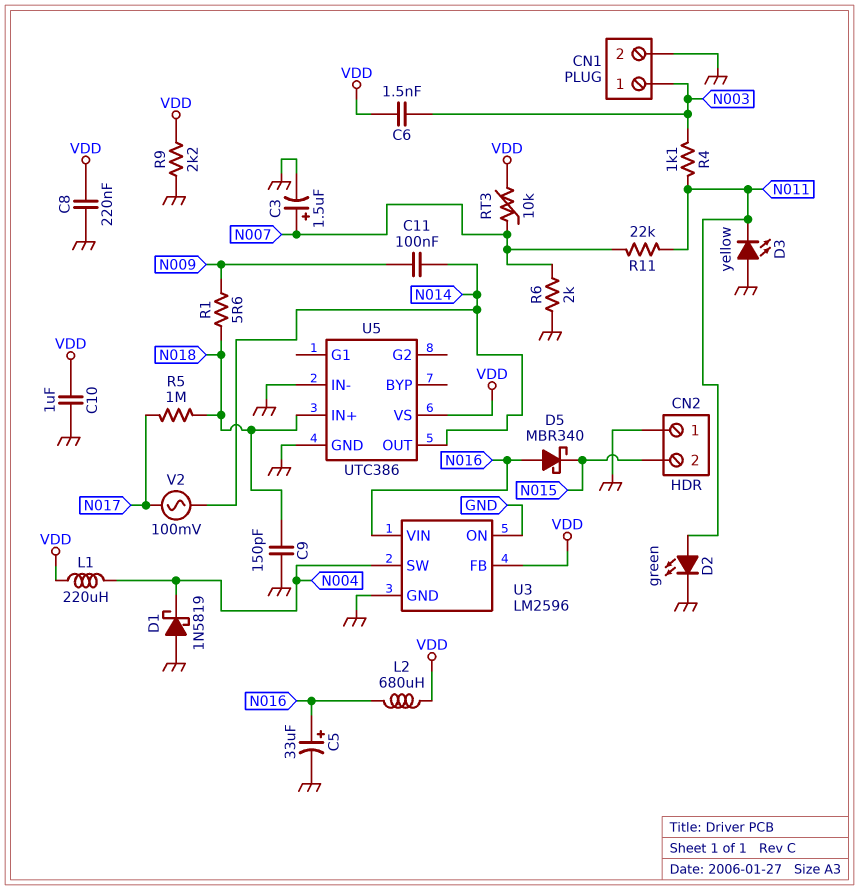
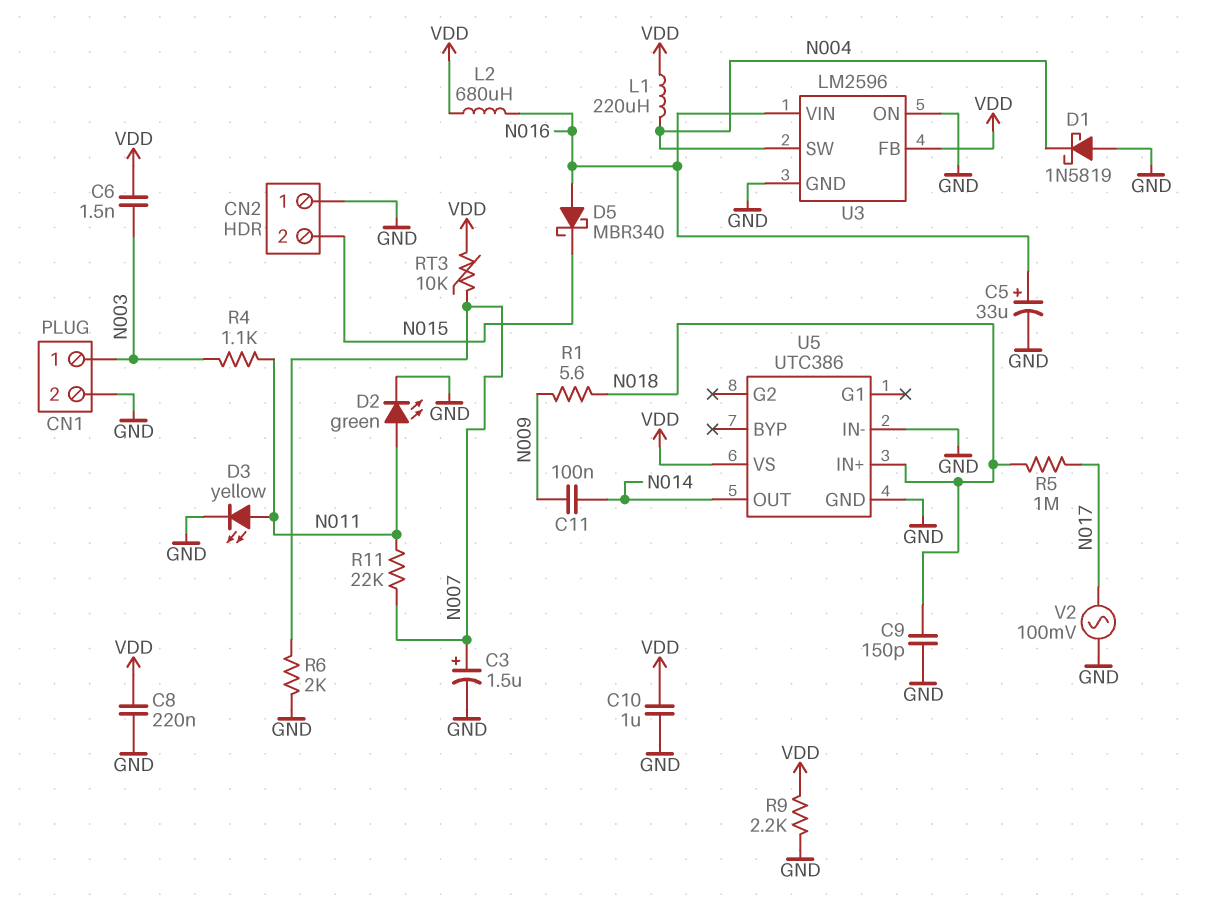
D3: LED yellow (A GND, K N011) -> LED yellow (A N011, K GND)
V2: AC 100mV (N014, N017) -> AC 100mV (GND, N017)

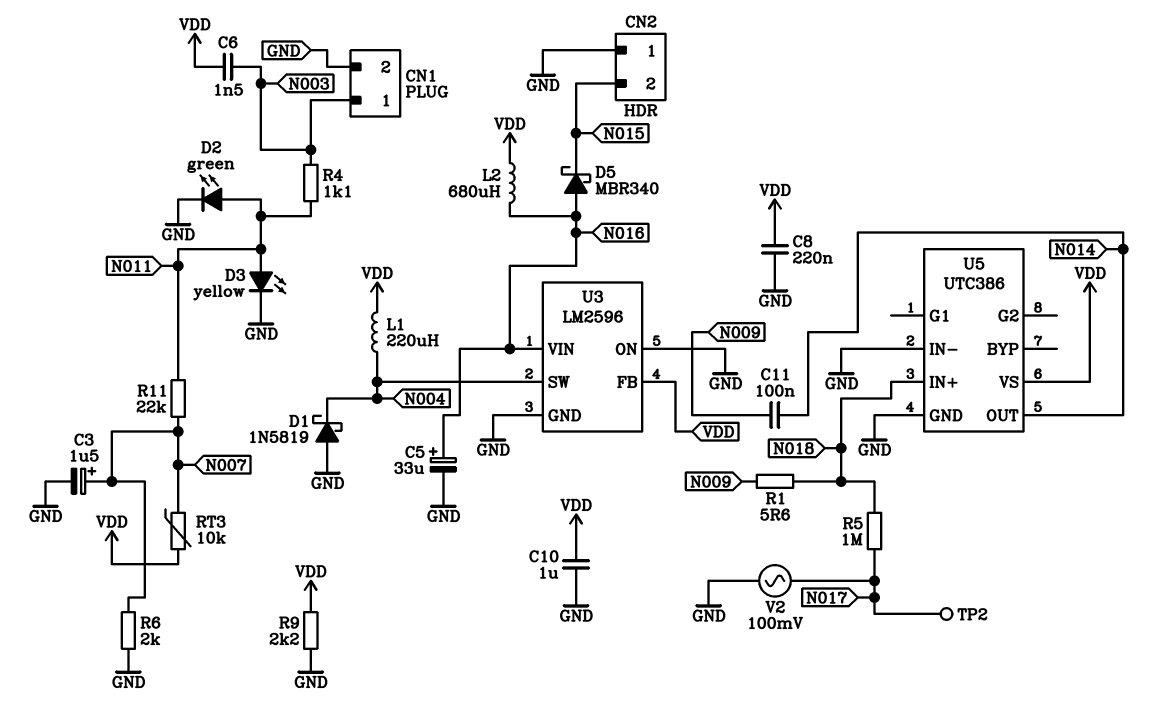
C9: 150pF (GND, N018) -> none
TP2: none -> test point (N017)

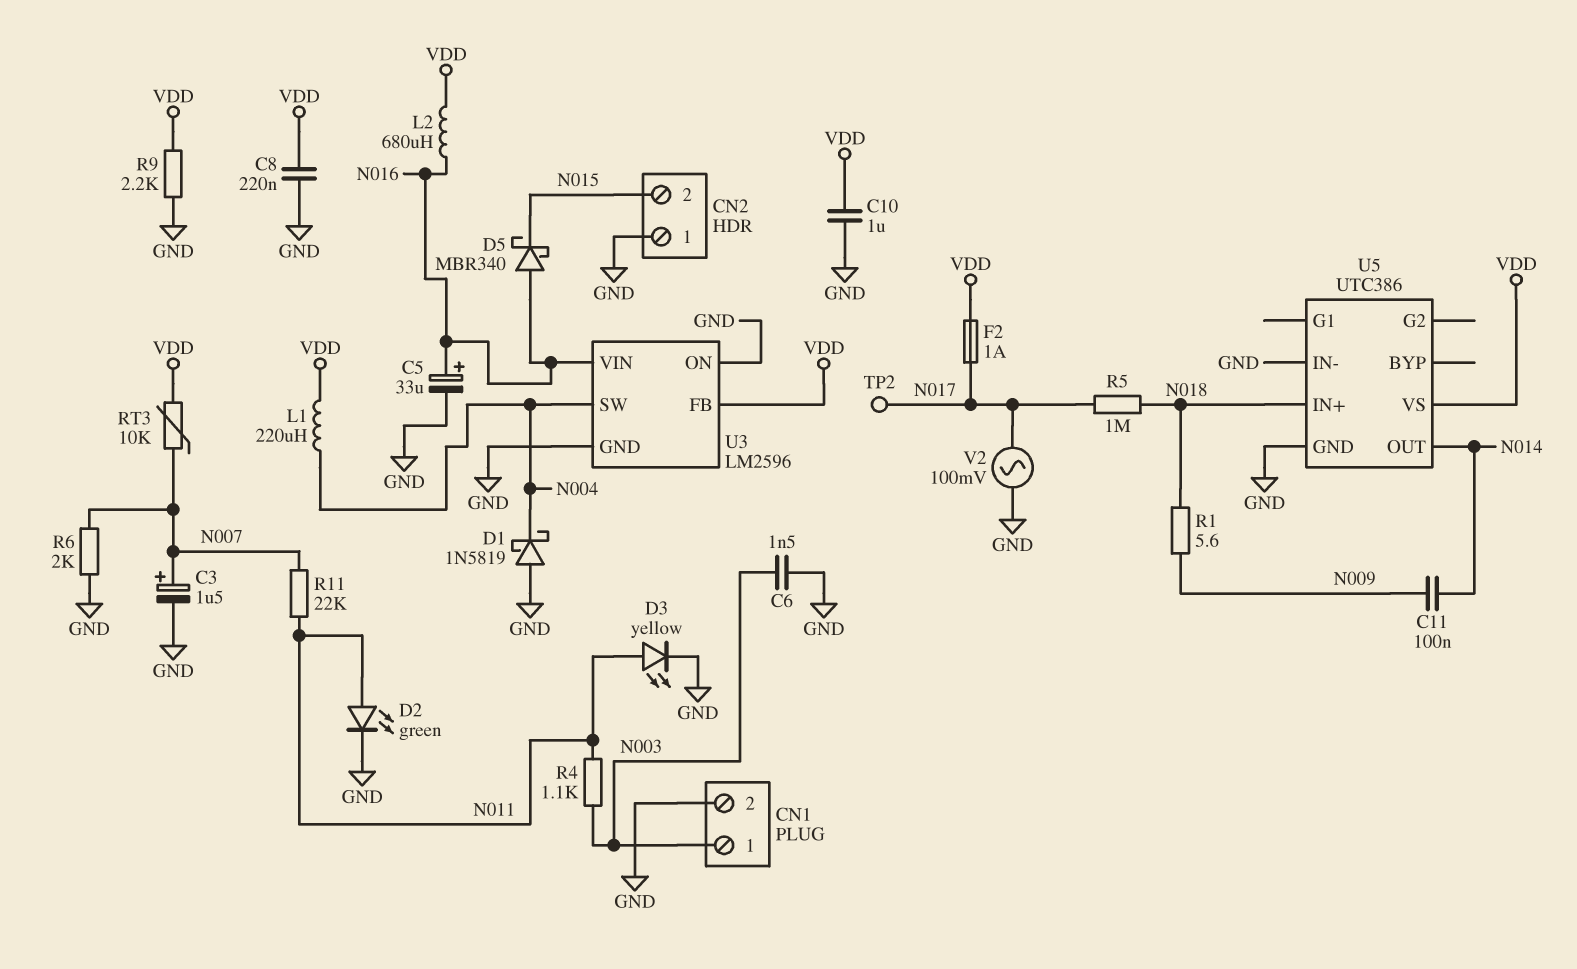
C6: 1.5nF (N003, VDD) -> 1.5nF (GND, N003)
F2: none -> 1A (N017, VDD)

